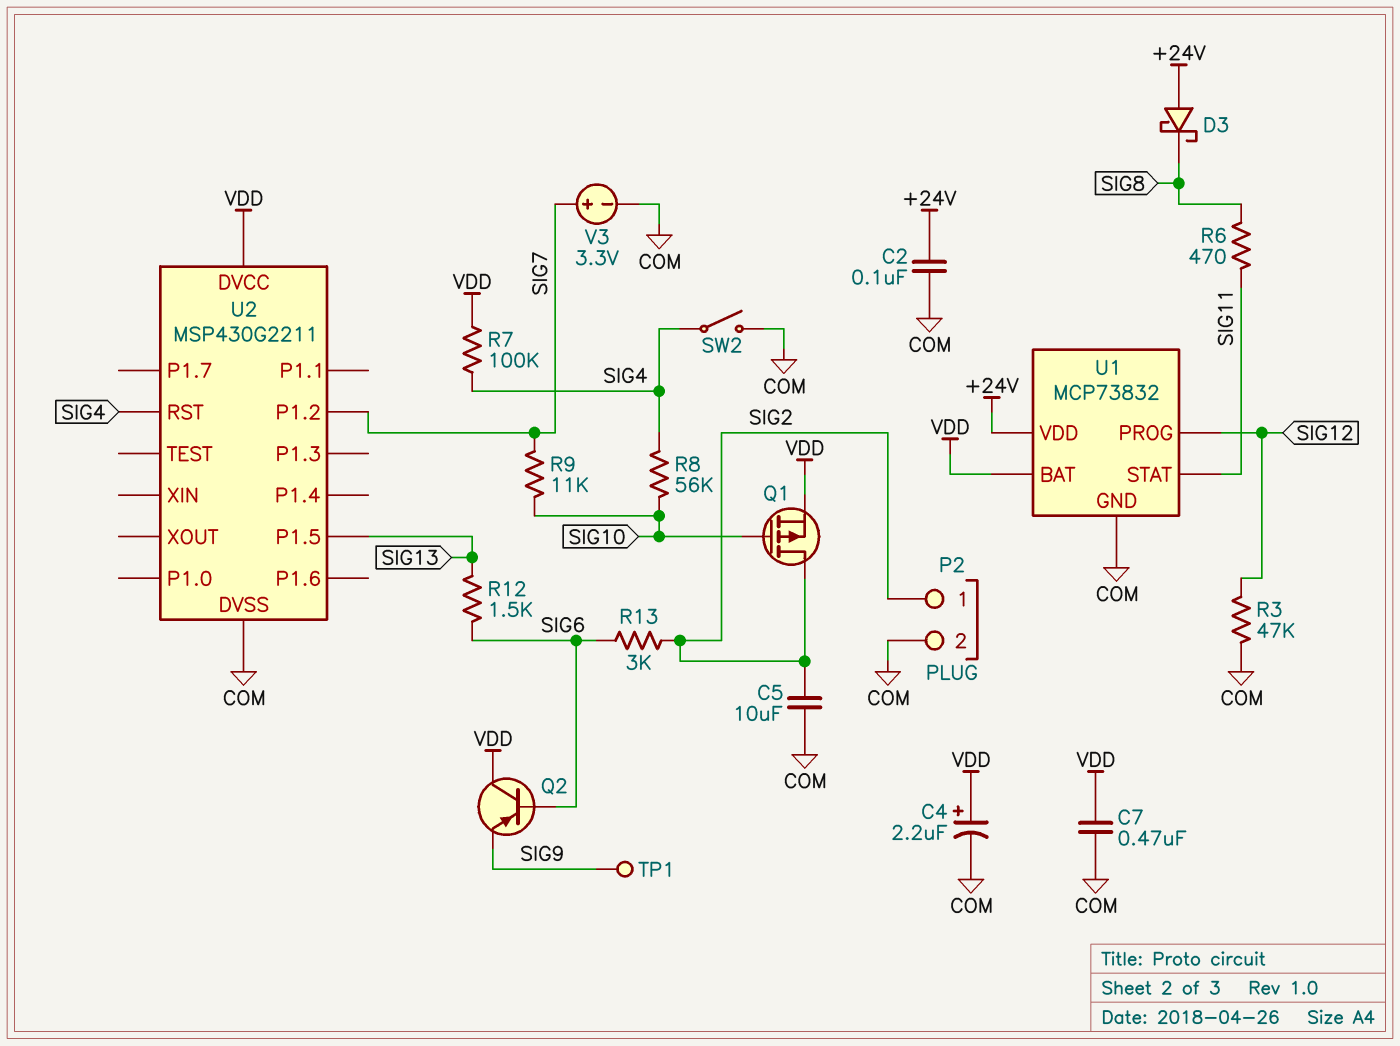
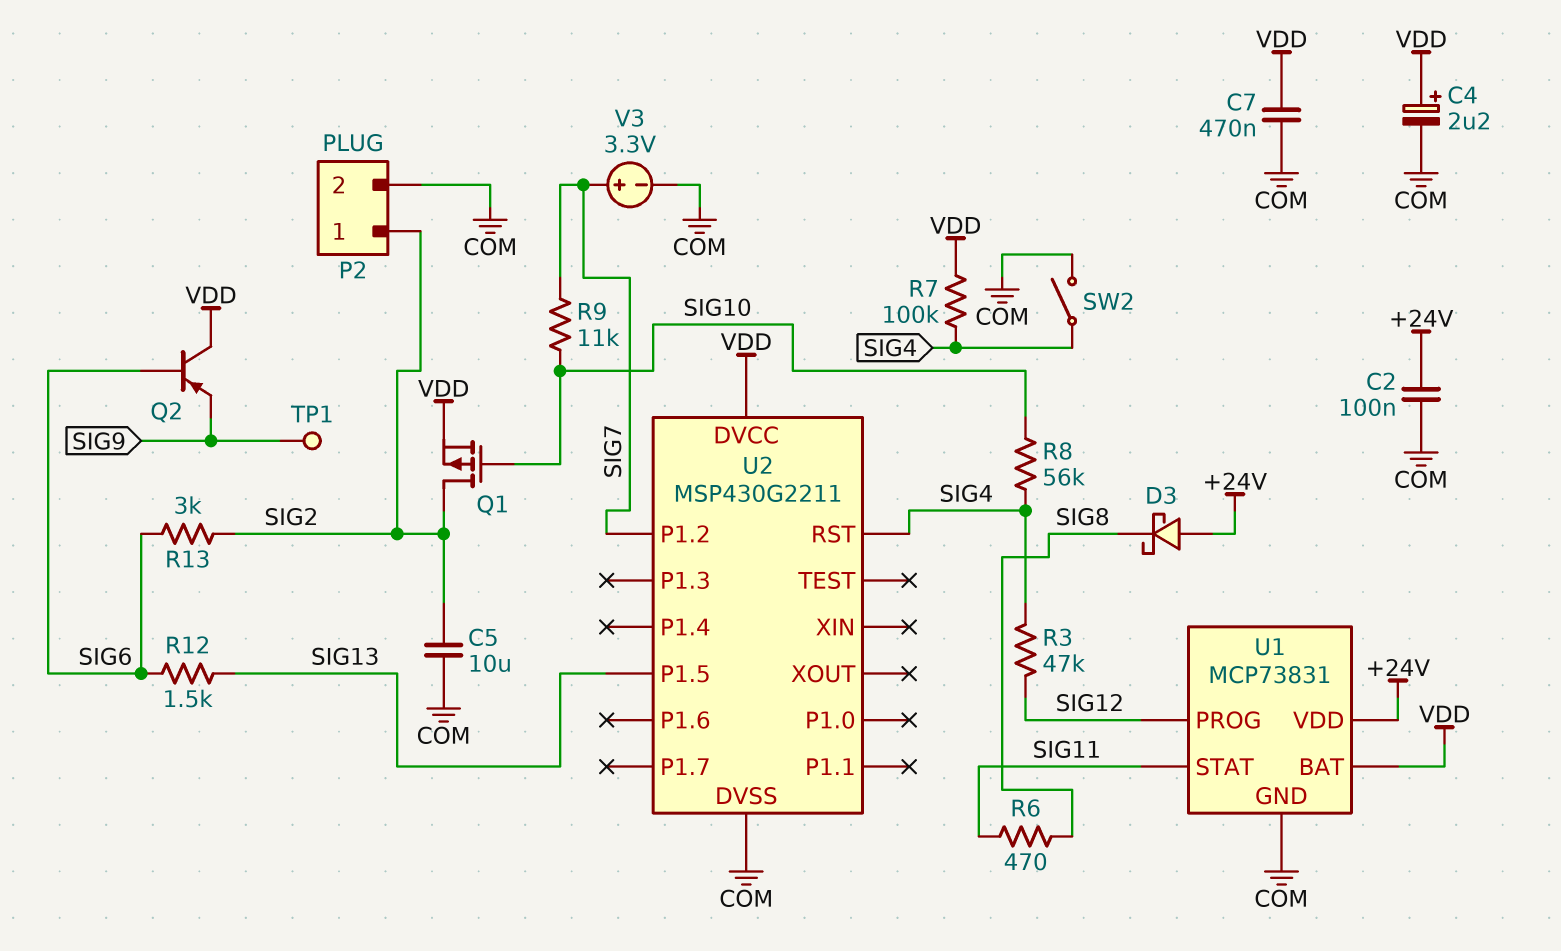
R3: 47k (COM, SIG12) -> 47k (SIG4, SIG12)
U1: MCP73832 -> MCP73831

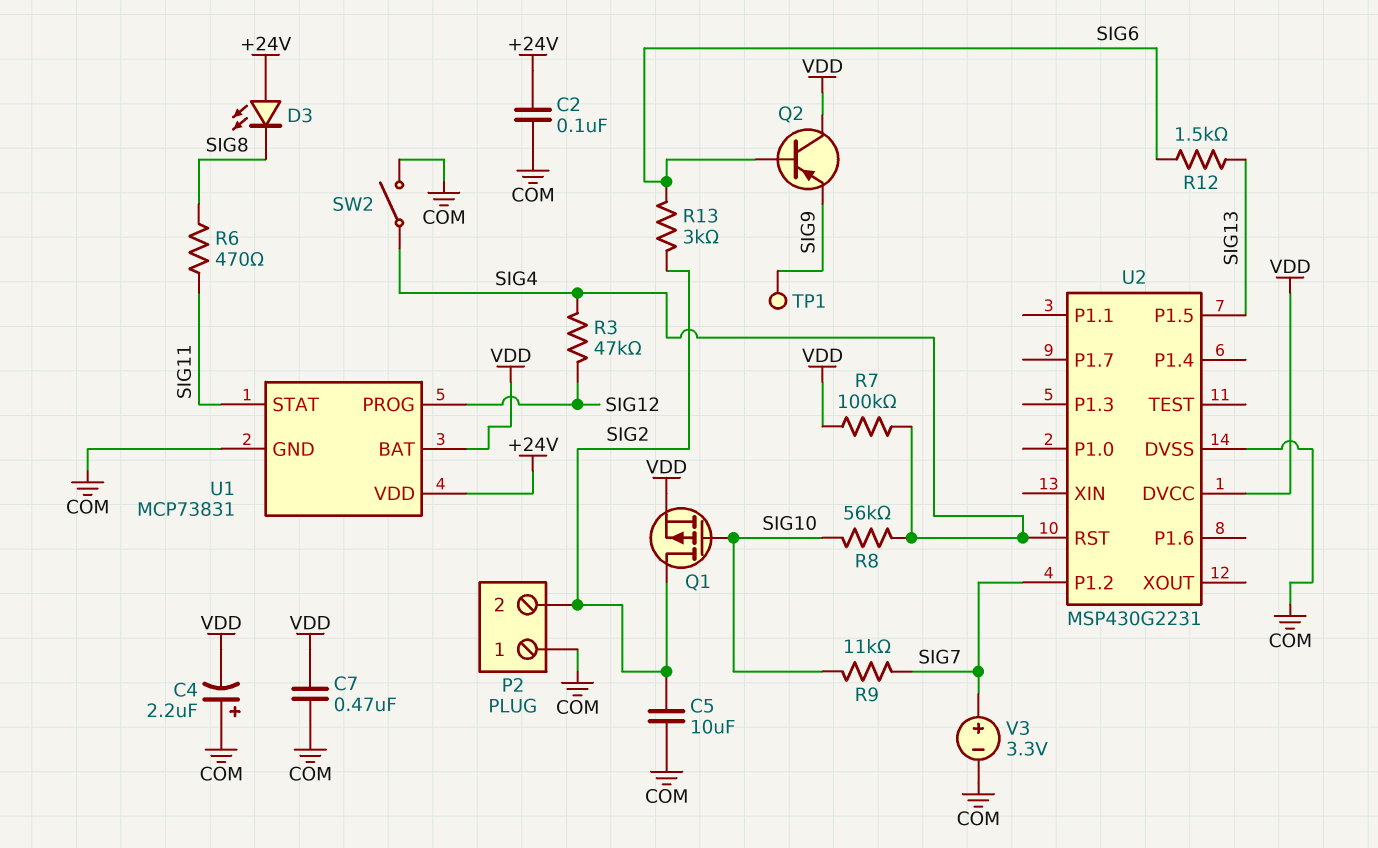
C4: 2.2uF (plus VDD, minus COM) -> 2.2uF (plus COM, minus VDD)
D3: schottky (A +24V, K SIG8) -> LED (A +24V, K SIG8)
P2 pin 1: SIG2 -> COM
P2 pin 2: COM -> SIG2
U2: MSP430G2211 -> MSP430G2231

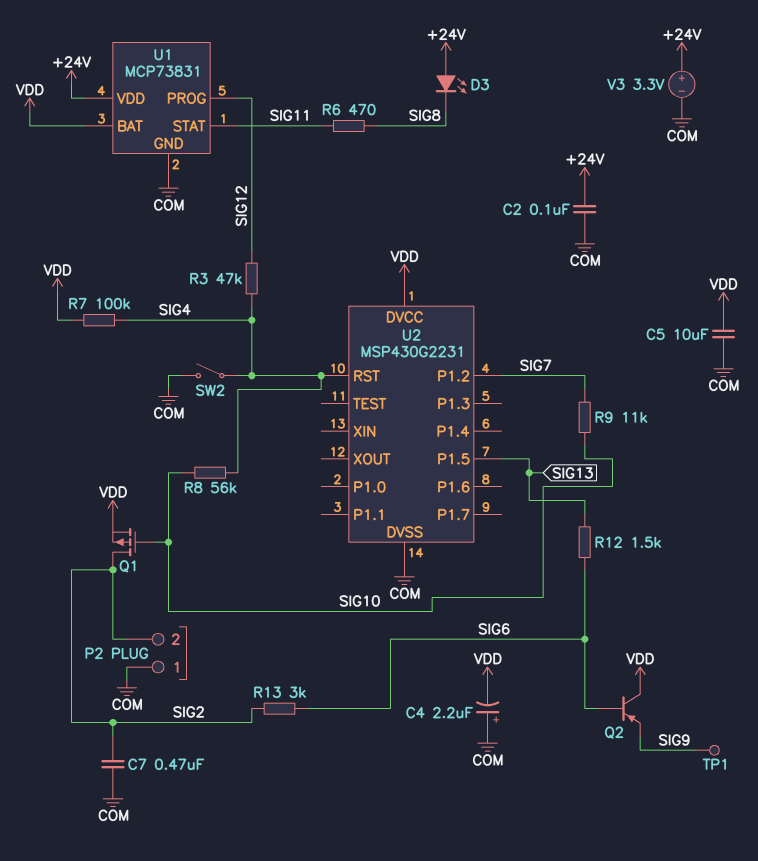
C5: 10uF (COM, SIG2) -> 10uF (COM, VDD)
C7: 470nF (COM, VDD) -> 470nF (COM, SIG2)
V3: 3.3V (plus SIG7, minus COM) -> 3.3V (plus +24V, minus COM)

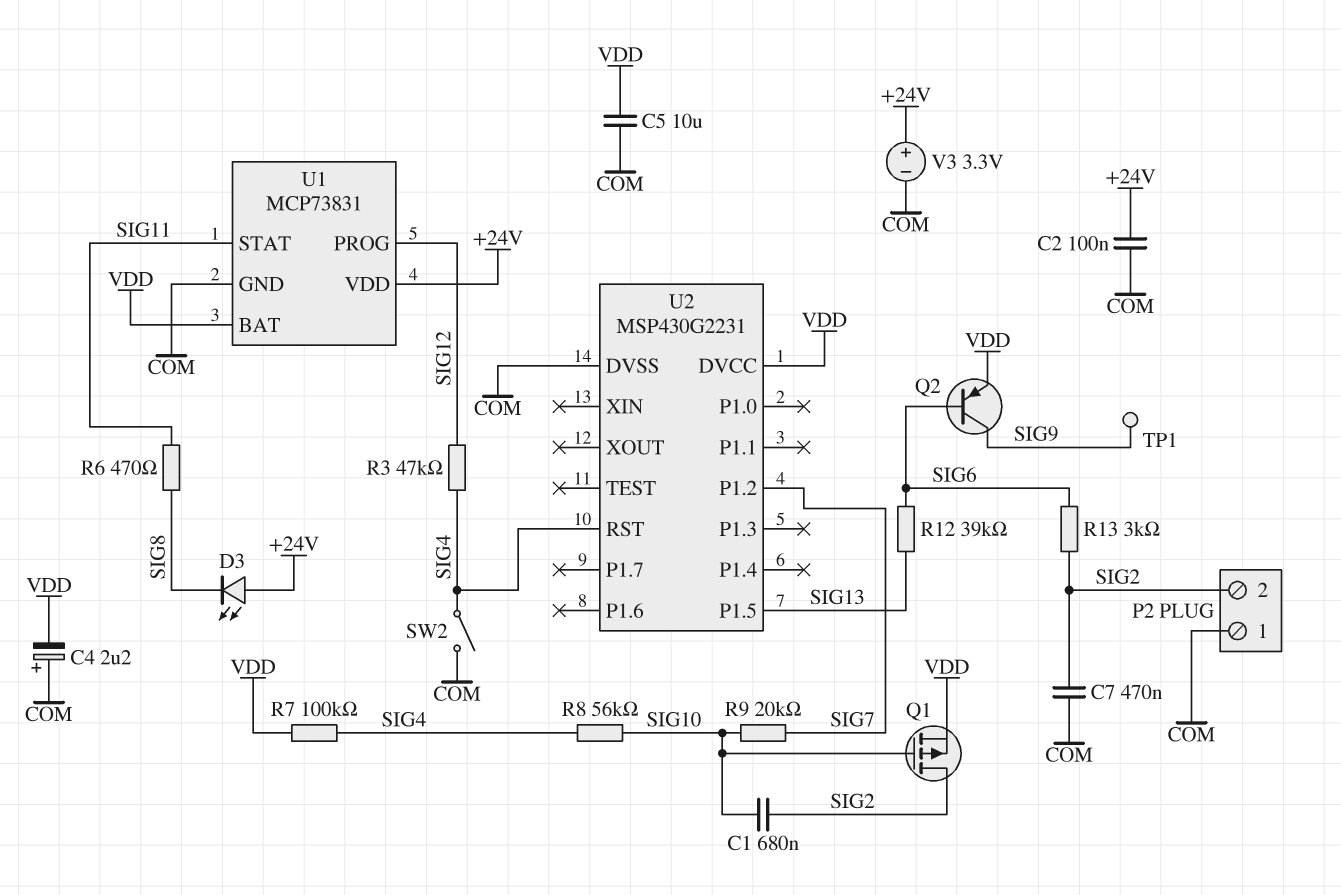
C1: none -> 680nF (SIG2, SIG10)
Q2: PNP (B SIG6, C VDD, E SIG9) -> PNP (B SIG6, C SIG9, E VDD)
R9: 11k (SIG7, SIG10) -> 20k (SIG7, SIG10)
R12: 1.5k (SIG6, SIG13) -> 39k (SIG6, SIG13)

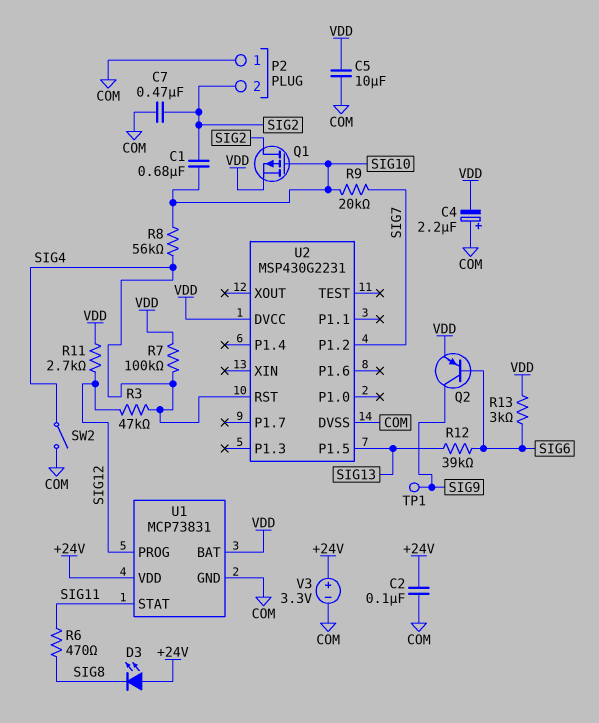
R11: none -> 2.7k (SIG12, VDD)
R13: 3k (SIG2, SIG6) -> 3k (SIG6, VDD)

